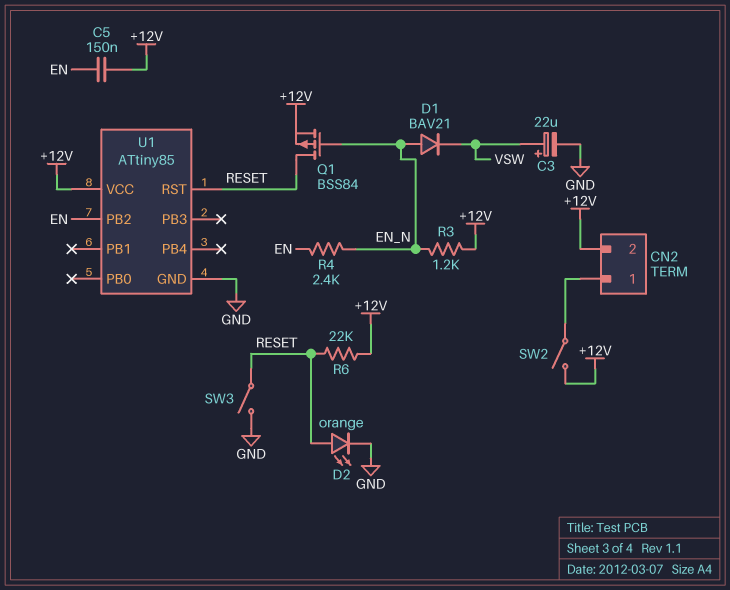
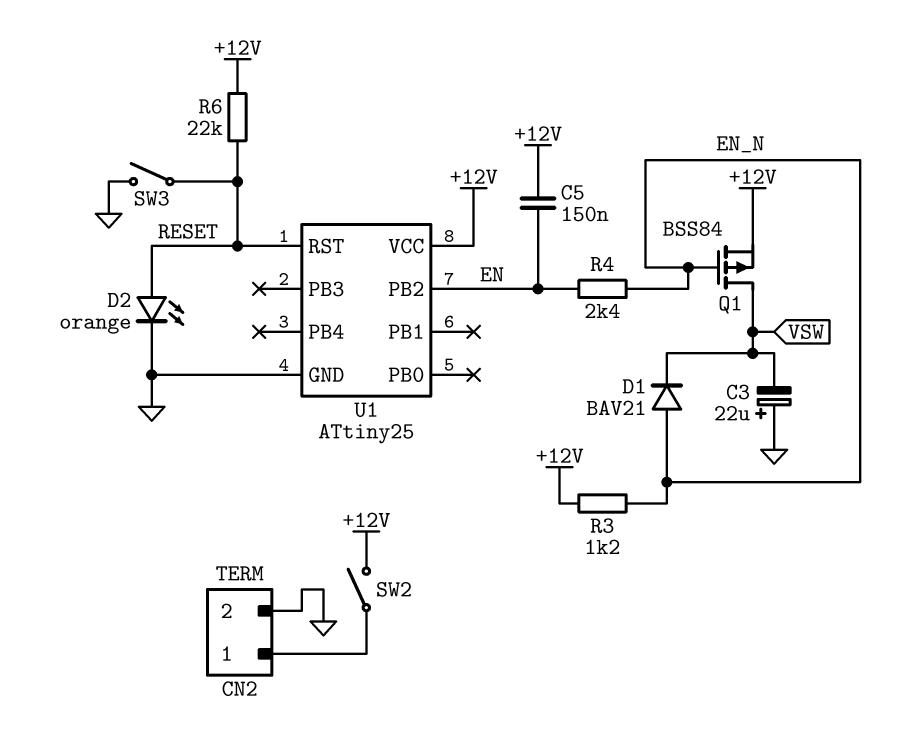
C3: 22uF (plus VSW, minus GND) -> 22uF (plus GND, minus VSW)
CN2 pin 2: +12V -> GND
Q1: PMOS BSS84 (G EN_N, D RESET, S +12V) -> PMOS BSS84 (G EN_N, D VSW, S +12V)
U1: ATtiny85 -> ATtiny25

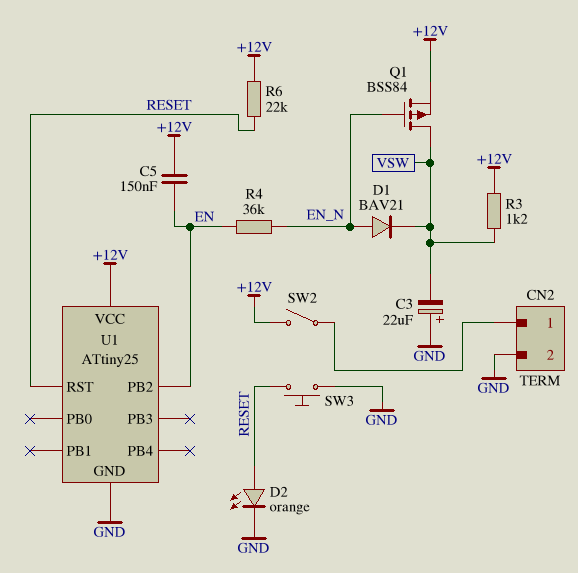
R3: 1.2k (+12V, EN_N) -> 1.2k (+12V, VSW)
R4: 2.4k (EN, EN_N) -> 36k (EN, EN_N)
SW3: switch (GND, RESET) -> button (GND, RESET)

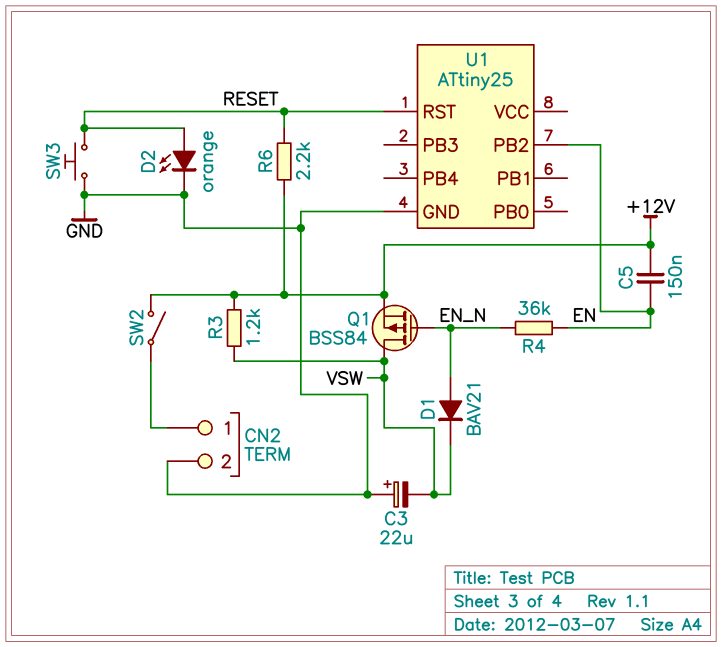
R6: 22k (+12V, RESET) -> 2.2k (+12V, RESET)
U1 pin VCC: +12V -> none

